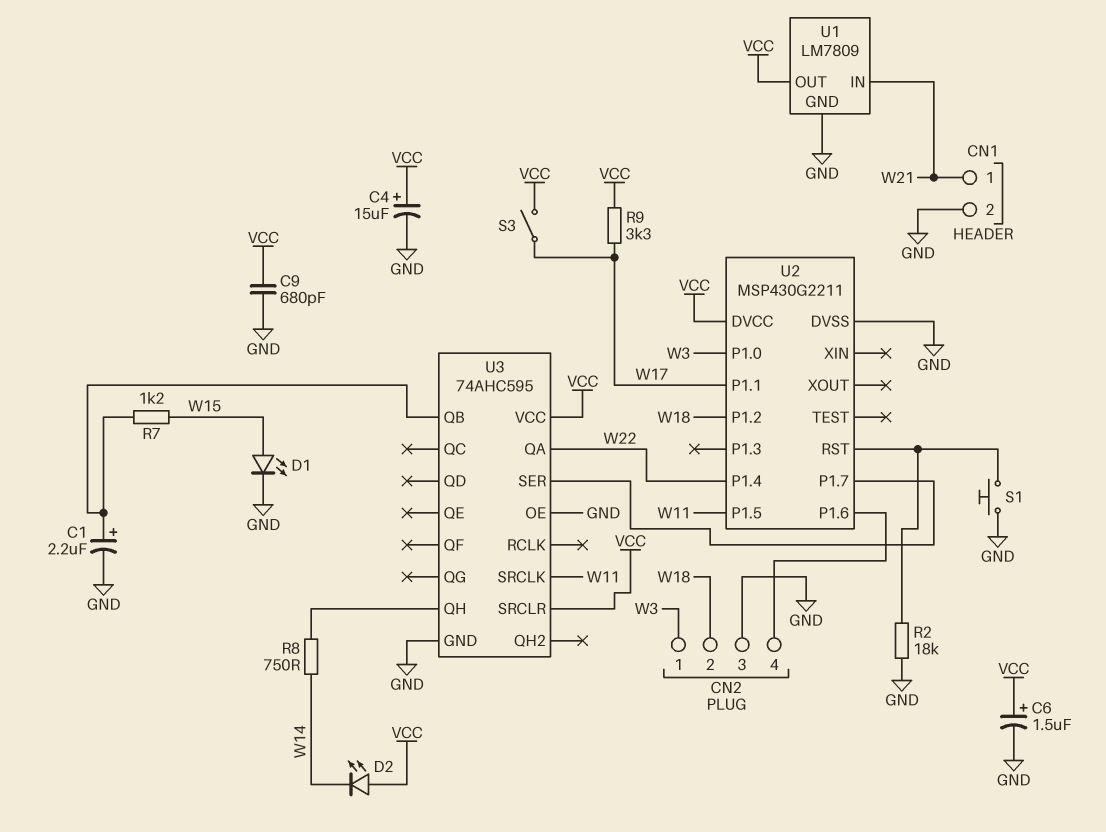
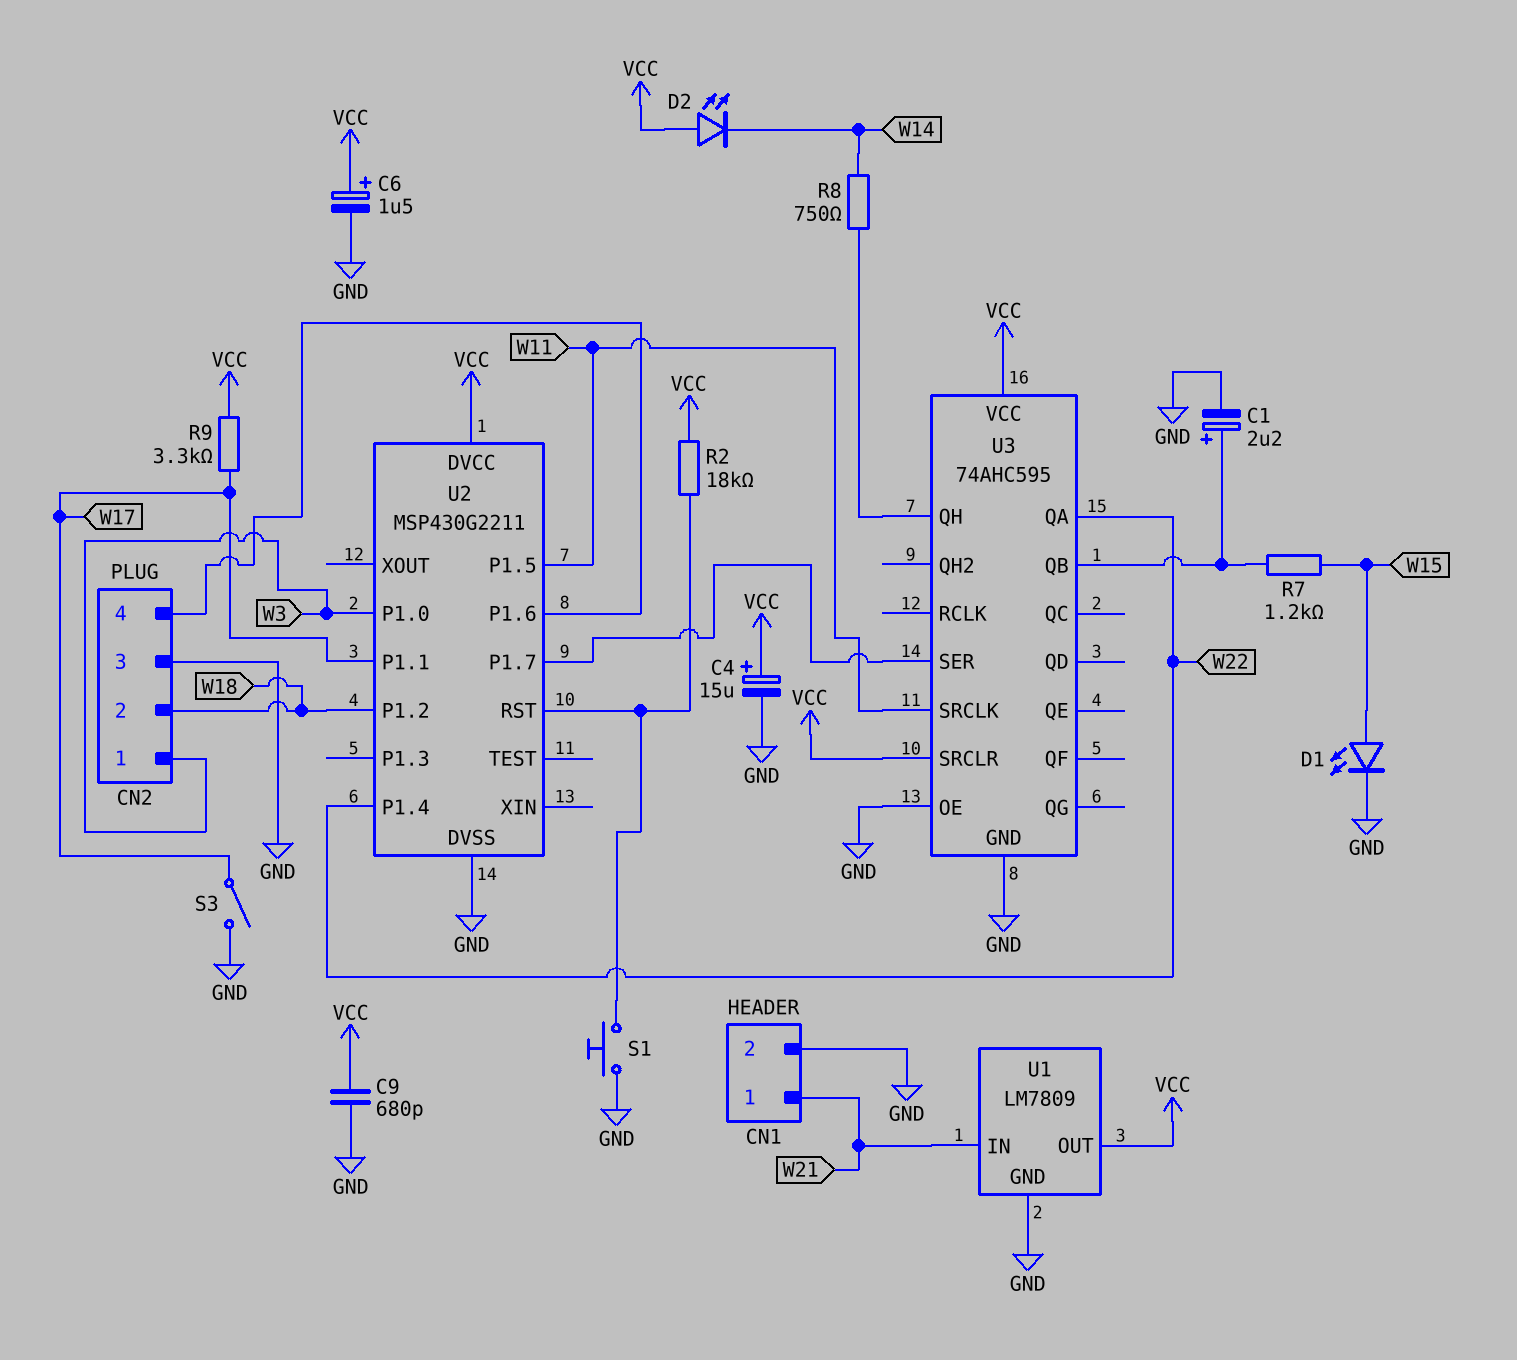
R2: 18k (GND, U2/RST) -> 18k (U2/RST, VCC)
S3: switch (VCC, W17) -> switch (GND, W17)

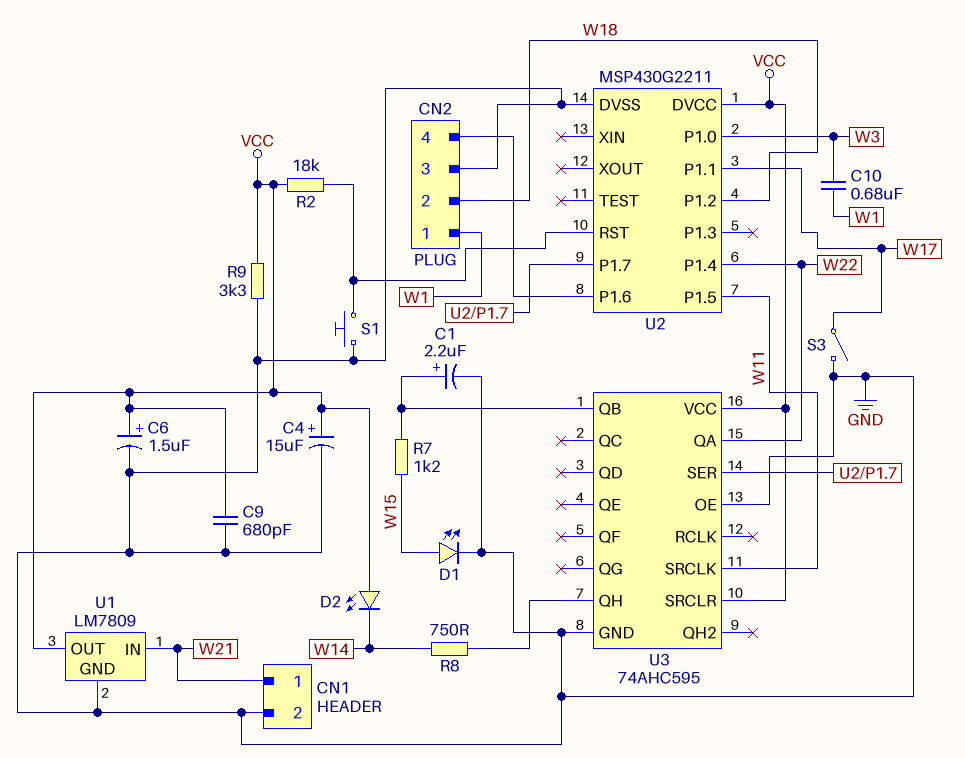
C10: none -> 680nF (W1, W3)
CN2 pin 1: W3 -> W1
R9: 3.3k (VCC, W17) -> 3.3k (GND, VCC)

